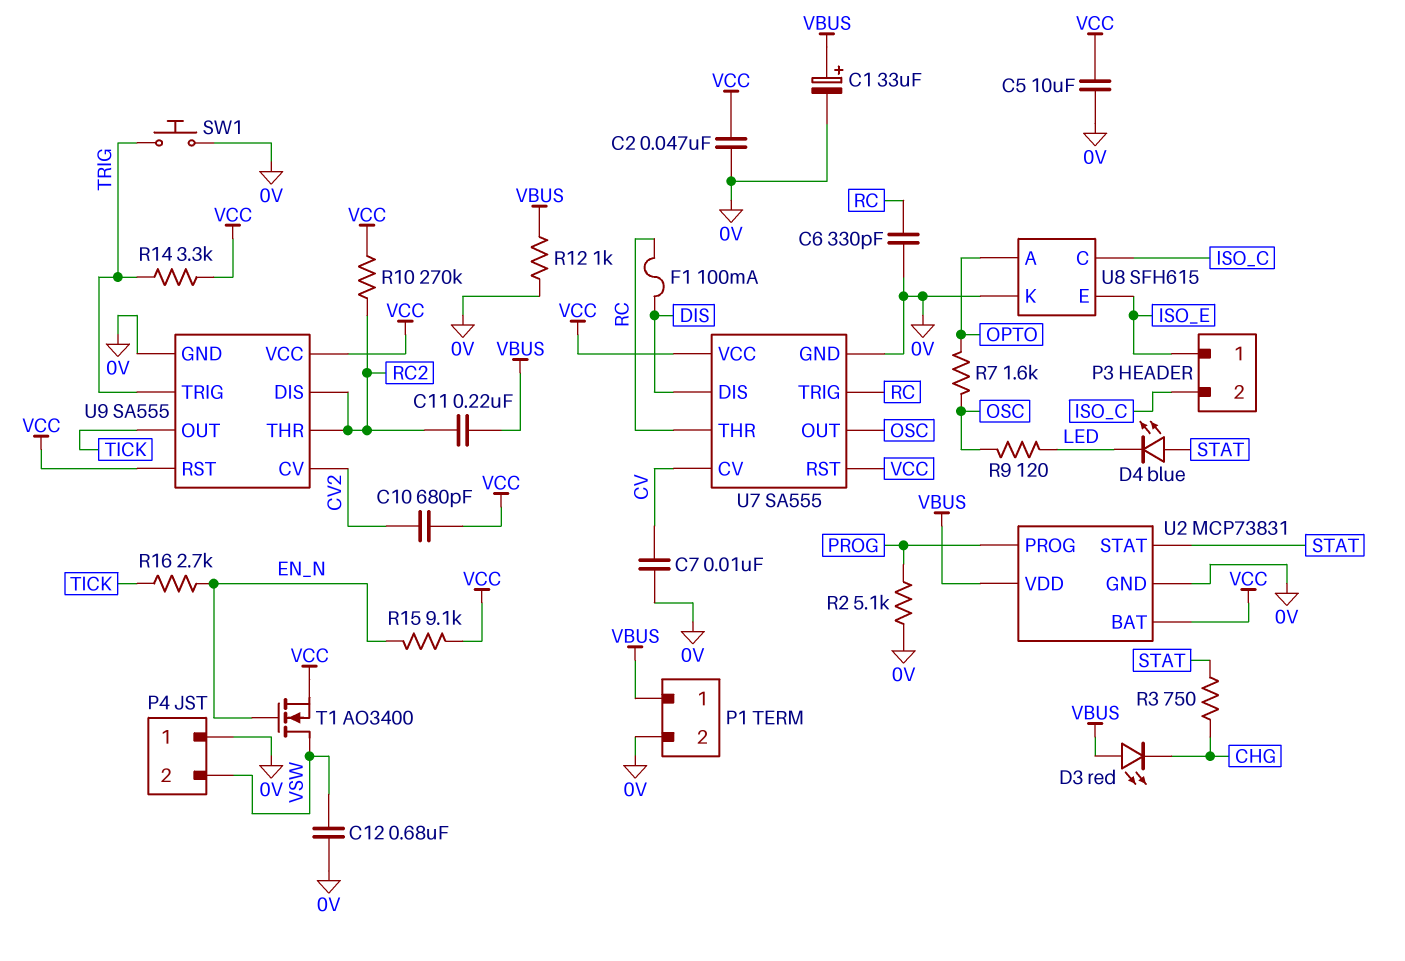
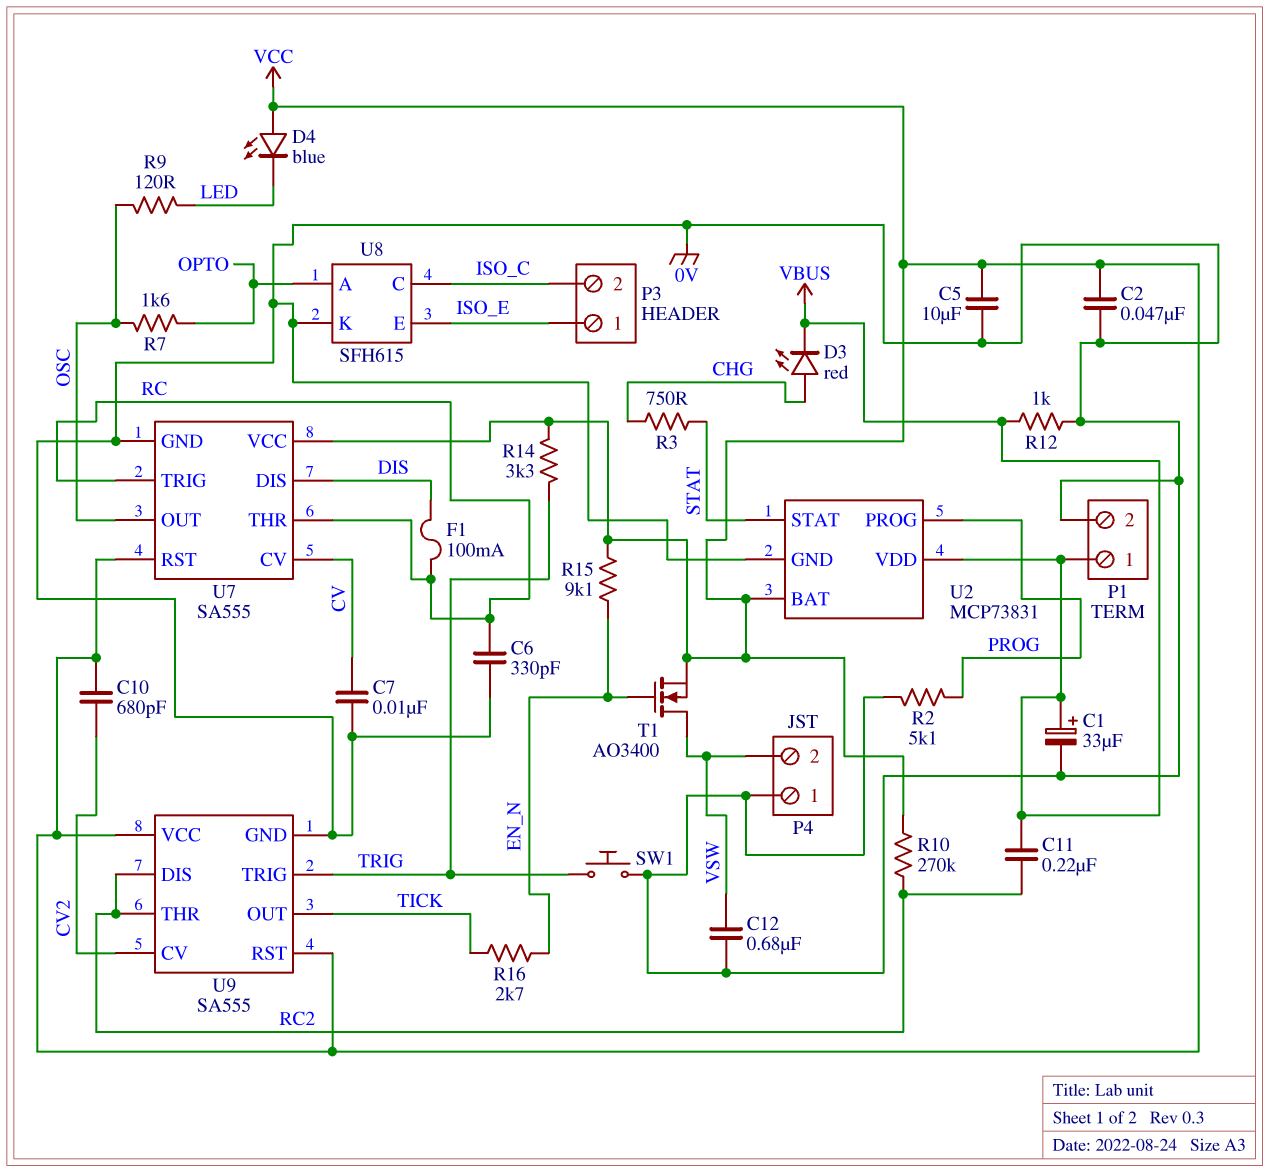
D3: LED red (A VBUS, K CHG) -> LED red (A CHG, K VBUS)
D4: LED blue (A STAT, K LED) -> LED blue (A VCC, K LED)

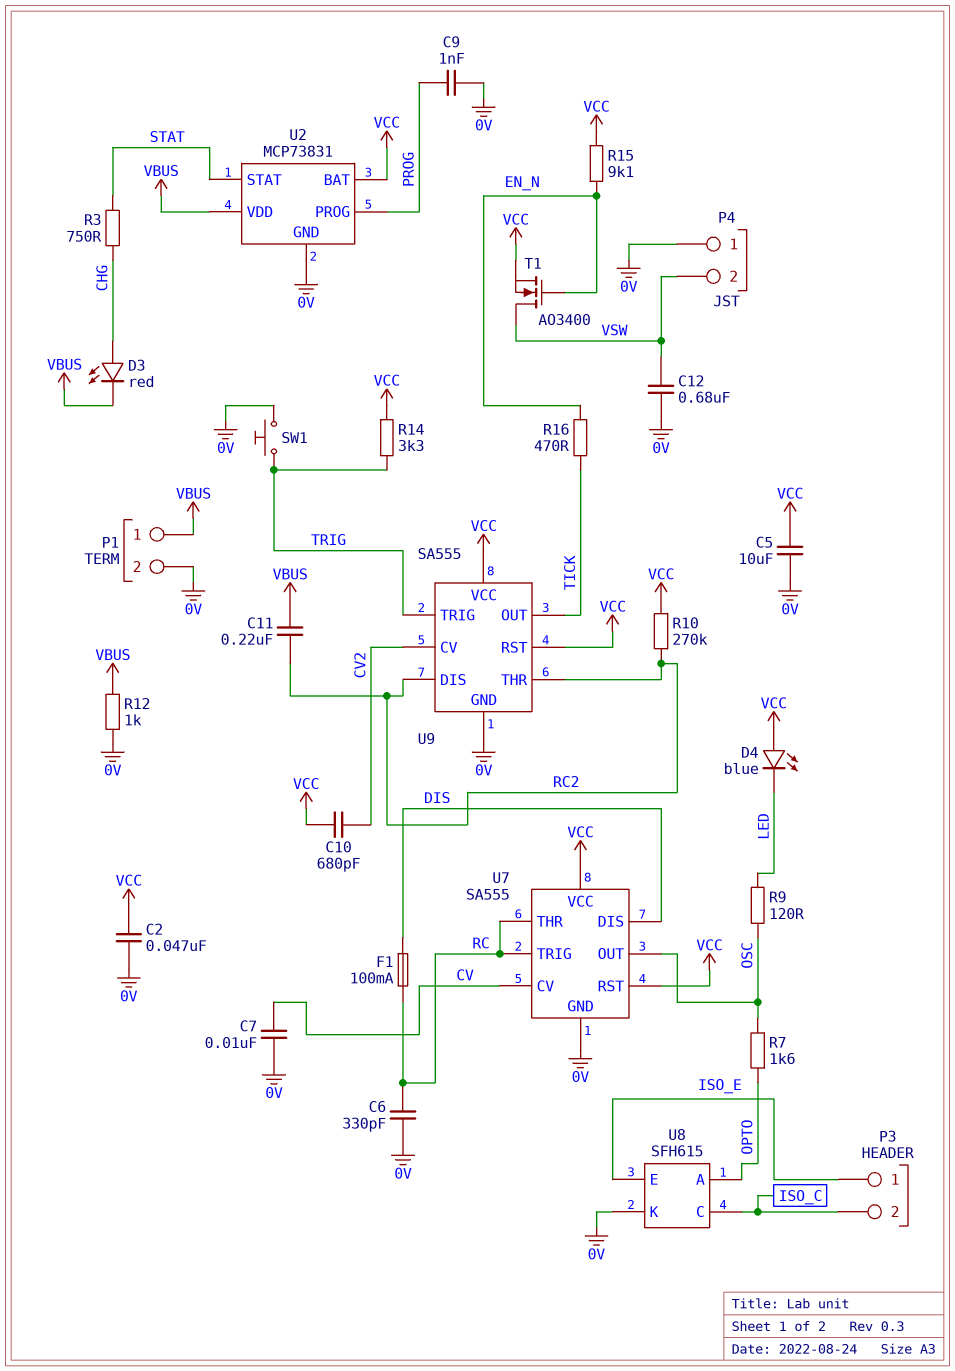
C1: 33uF (plus VBUS, minus 0V) -> none
C9: none -> 1nF (0V, PROG)
R2: 5.1k (0V, PROG) -> none
R16: 2.7k (EN_N, TICK) -> 470 (EN_N, TICK)

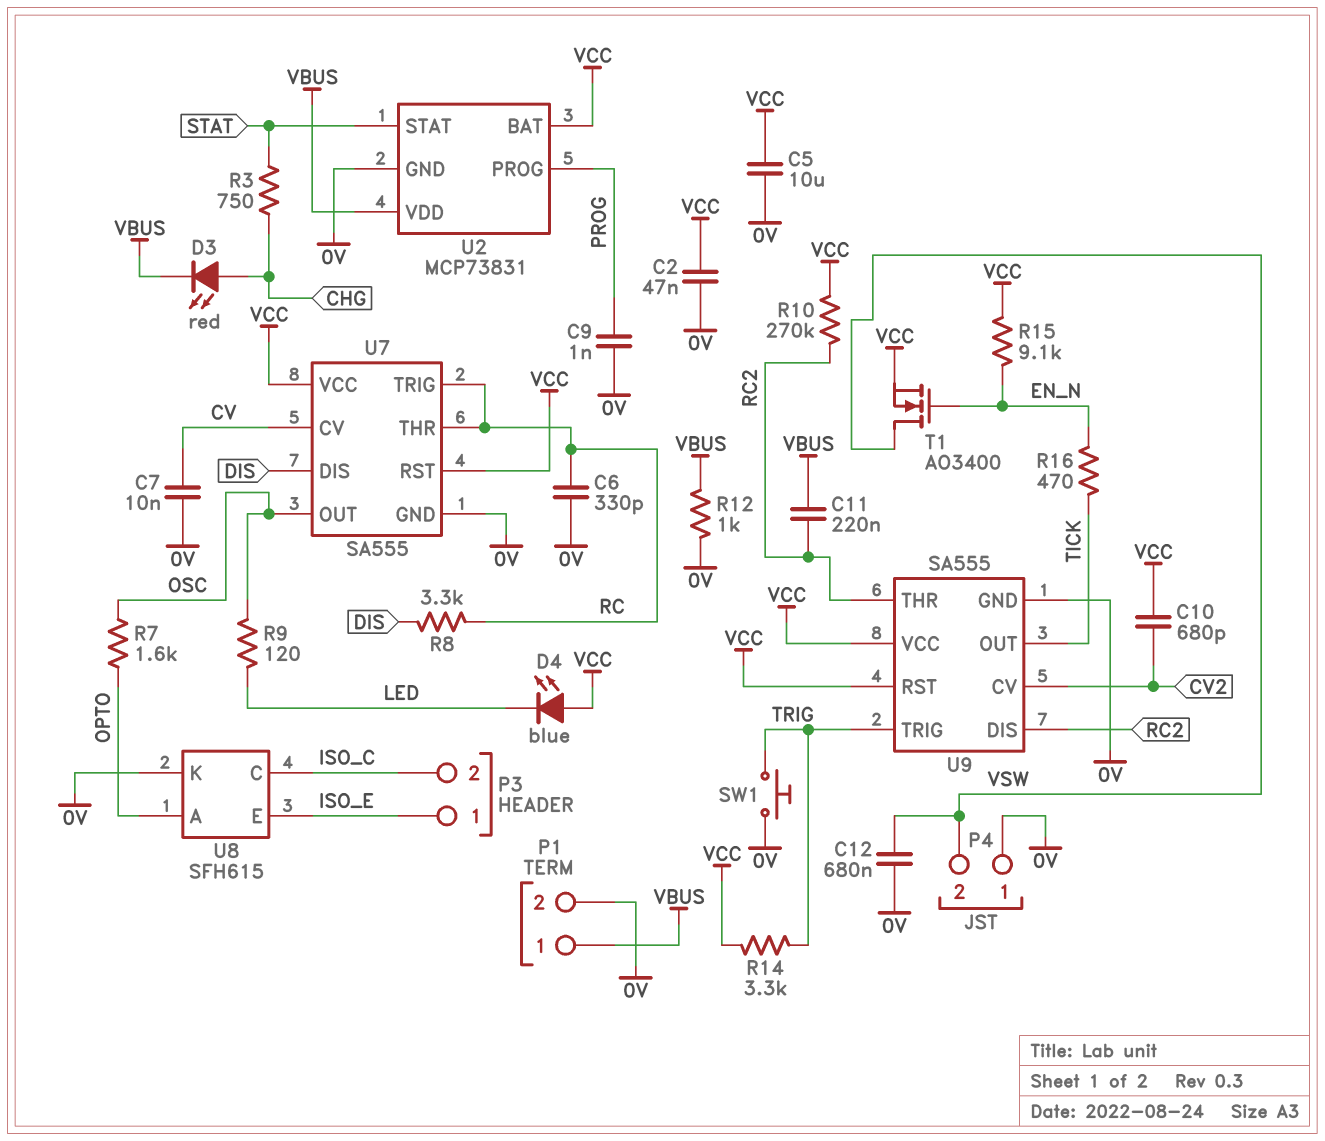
F1: 100mA (DIS, RC) -> none
R8: none -> 3.3k (DIS, RC)

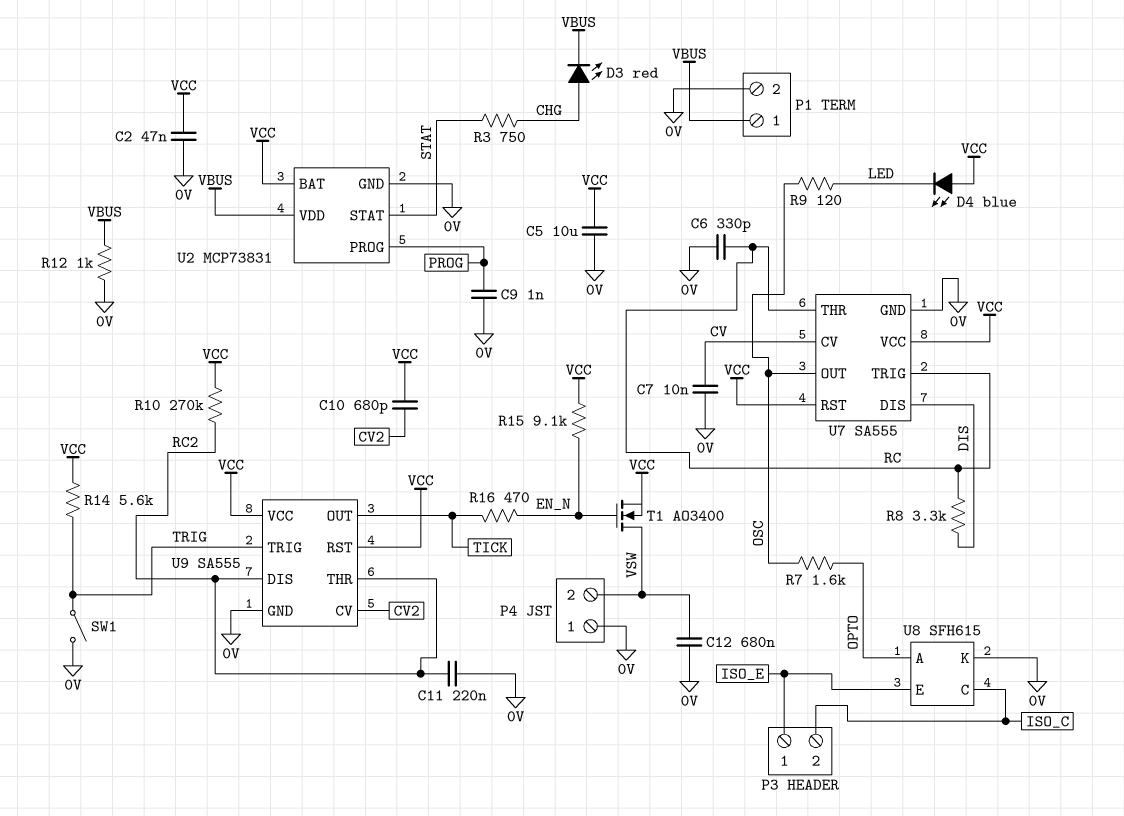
C11: 220nF (RC2, VBUS) -> 220nF (0V, RC2)
R14: 3.3k (TRIG, VCC) -> 5.6k (TRIG, VCC)
SW1: button (0V, TRIG) -> switch (0V, TRIG)

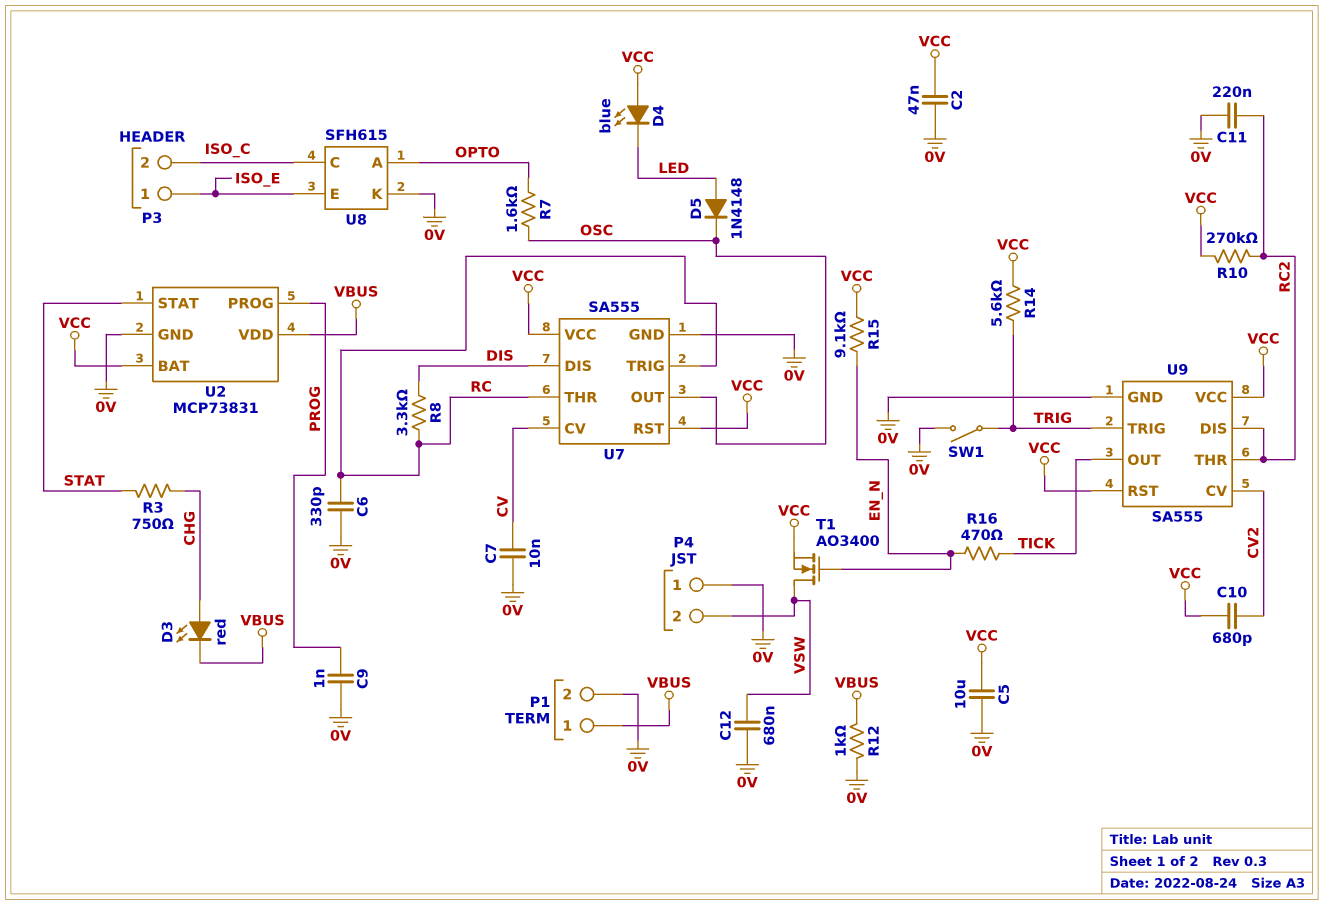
D5: none -> diode 1N4148 (A LED, K OSC)
R9: 120 (LED, OSC) -> none

